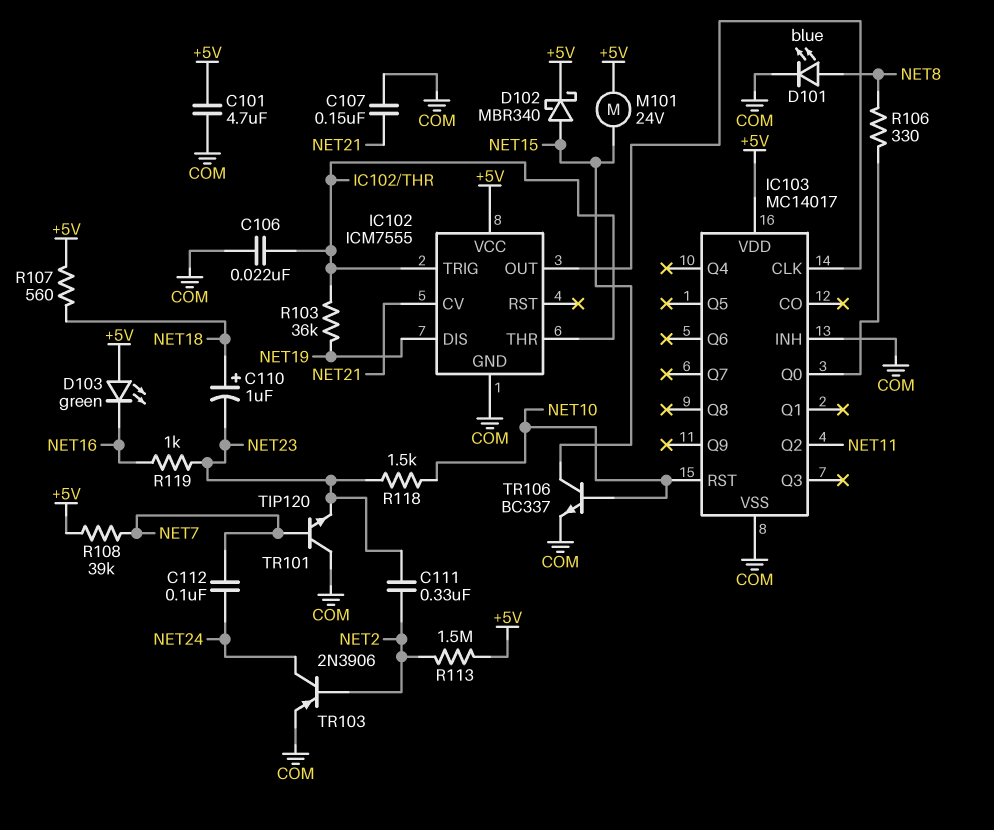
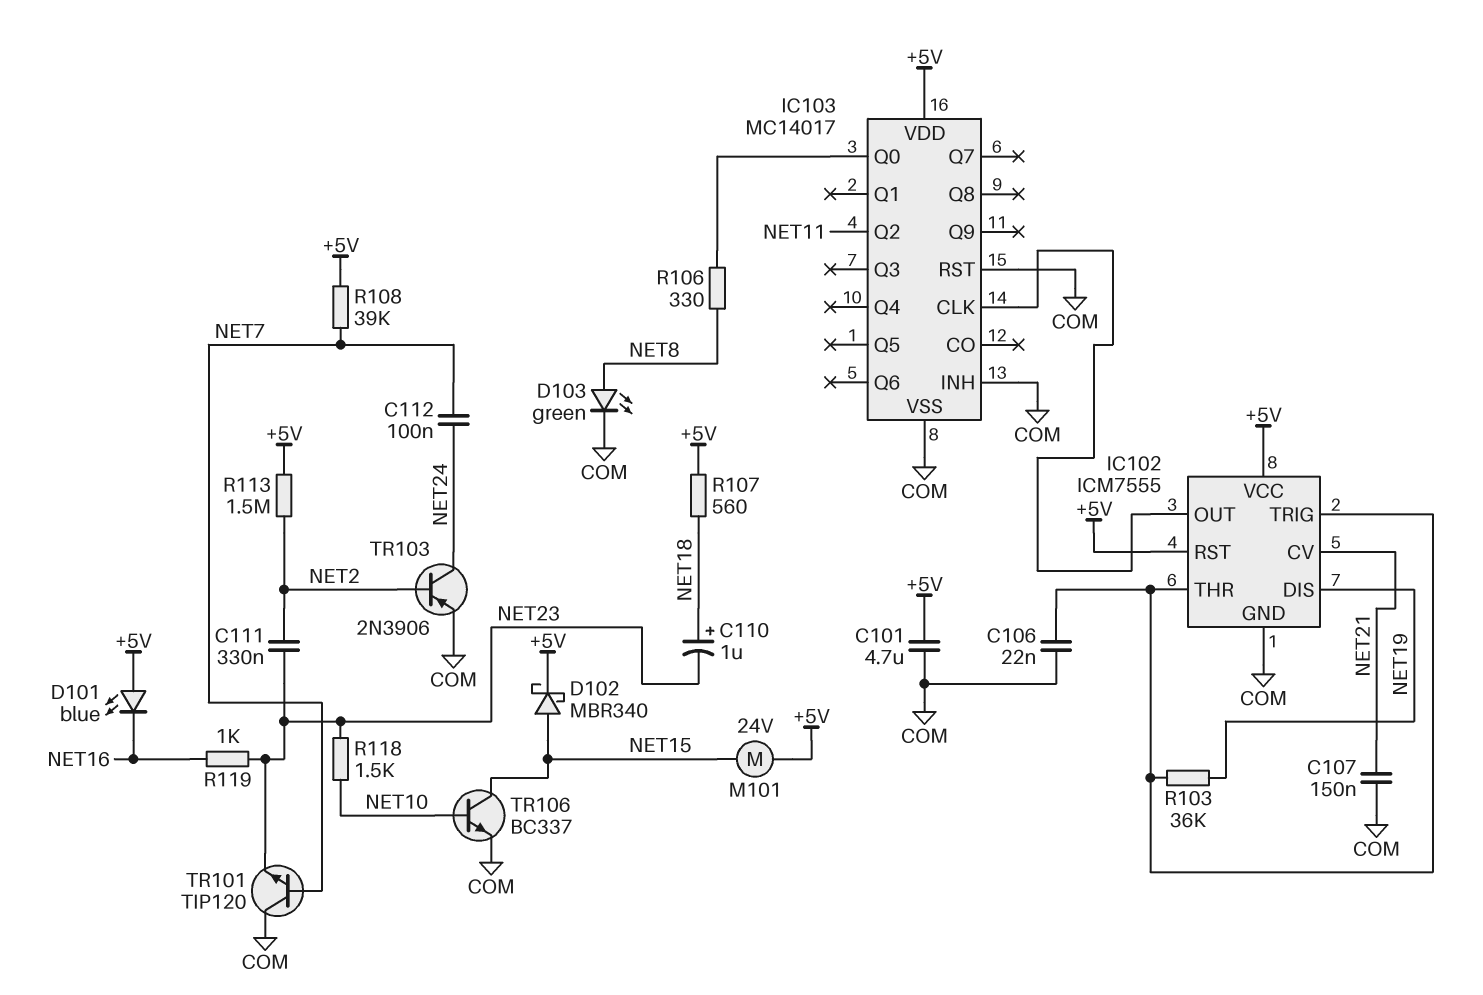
D101: LED blue (A NET8, K COM) -> LED blue (A +5V, K NET16)
D103: LED green (A +5V, K NET16) -> LED green (A NET8, K COM)
IC102 pin RST: none -> +5V
IC103 pin RST: NET10 -> COM

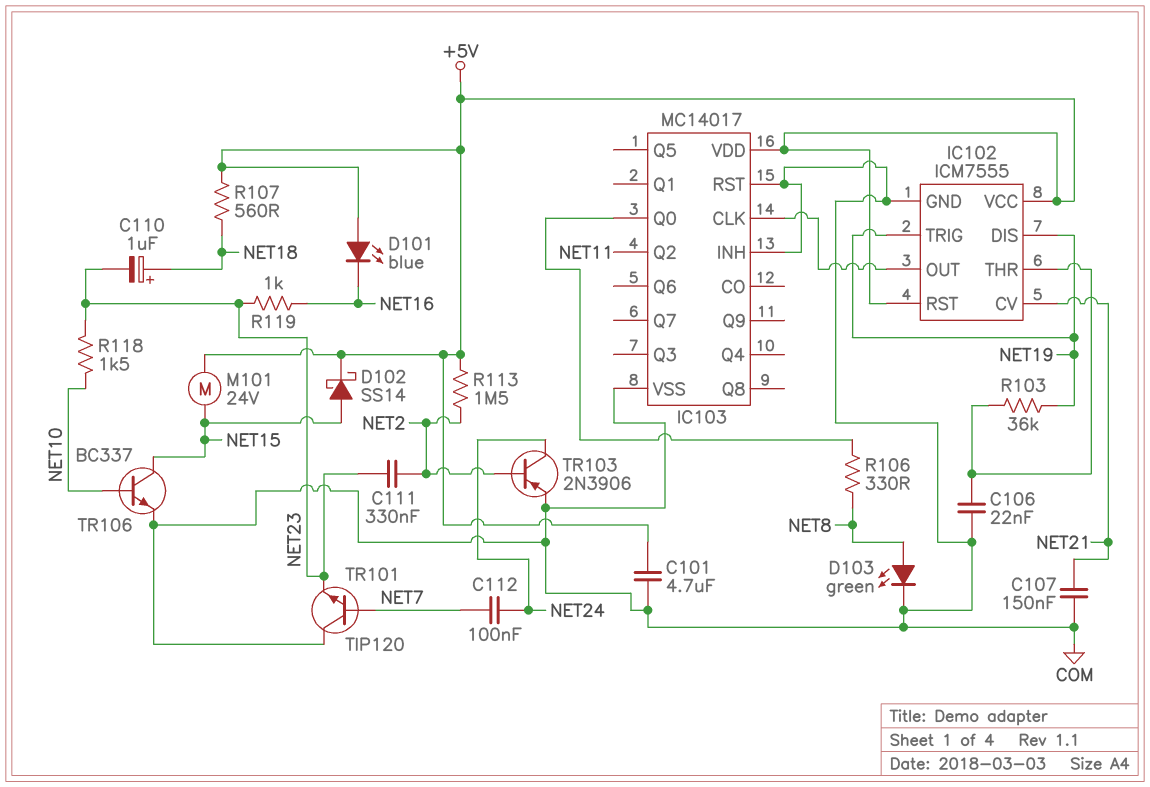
D102: schottky MBR340 (A NET15, K +5V) -> schottky SS14 (A NET15, K +5V)
IC102 pin TRIG: IC102/THR -> NET19
R108: 39k (+5V, NET7) -> none

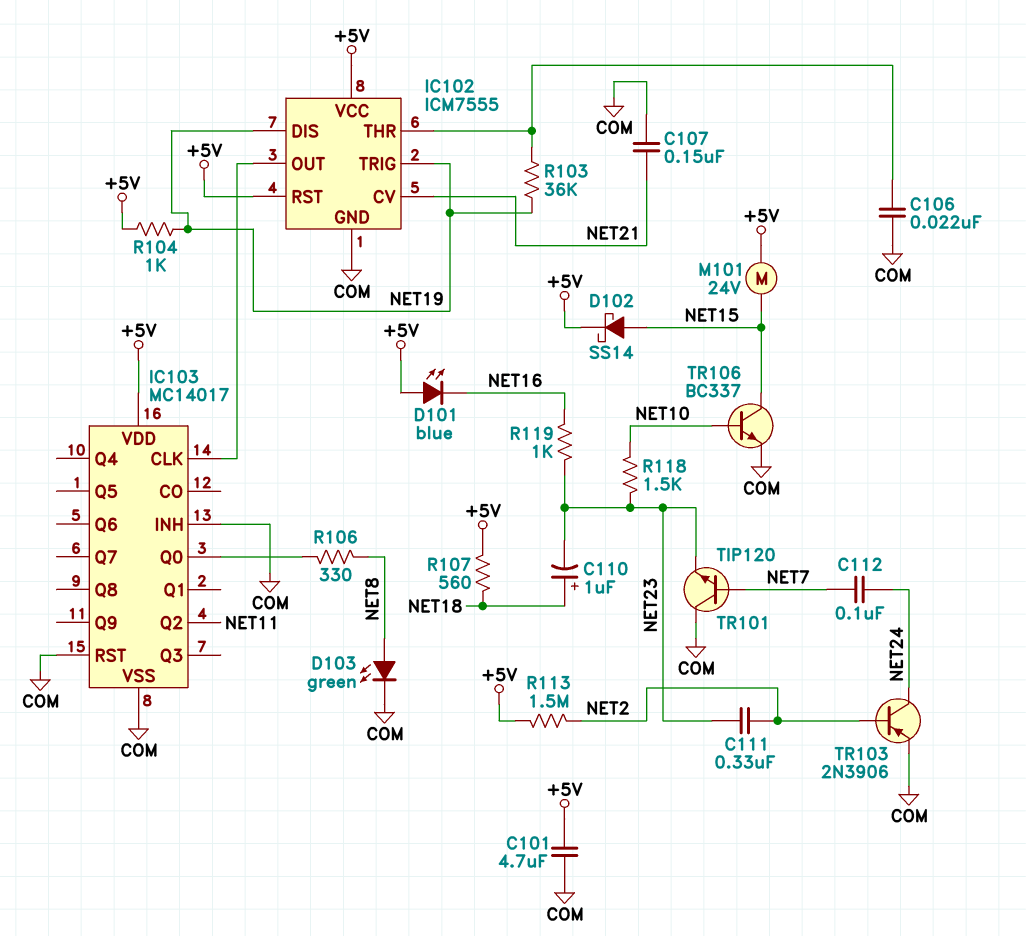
R104: none -> 1k (+5V, NET19)

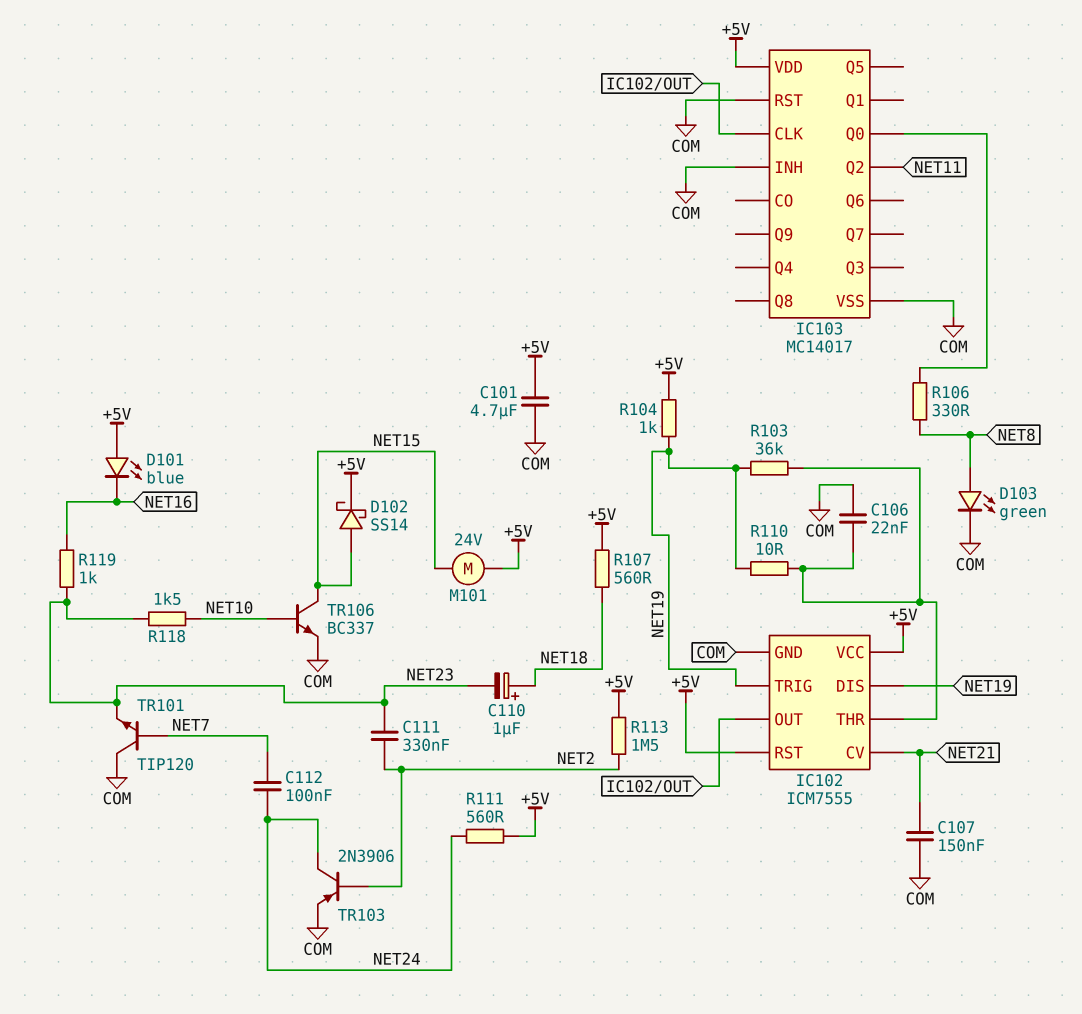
R110: none -> 10 (IC102/THR, NET19)
R111: none -> 560 (+5V, NET24)

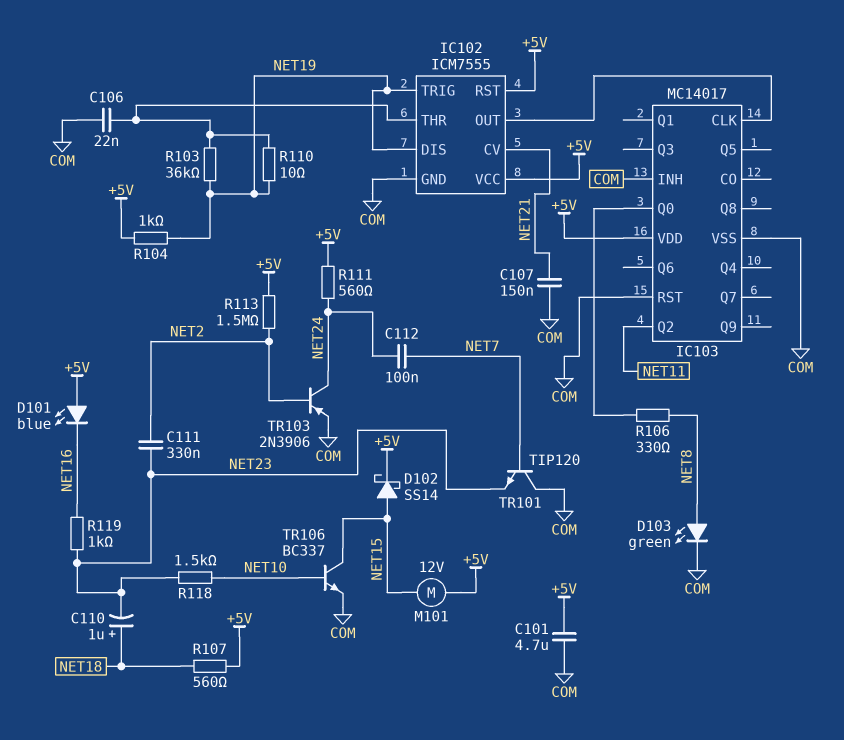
M101: motor 24V (+5V, NET15) -> motor 12V (+5V, NET15)

